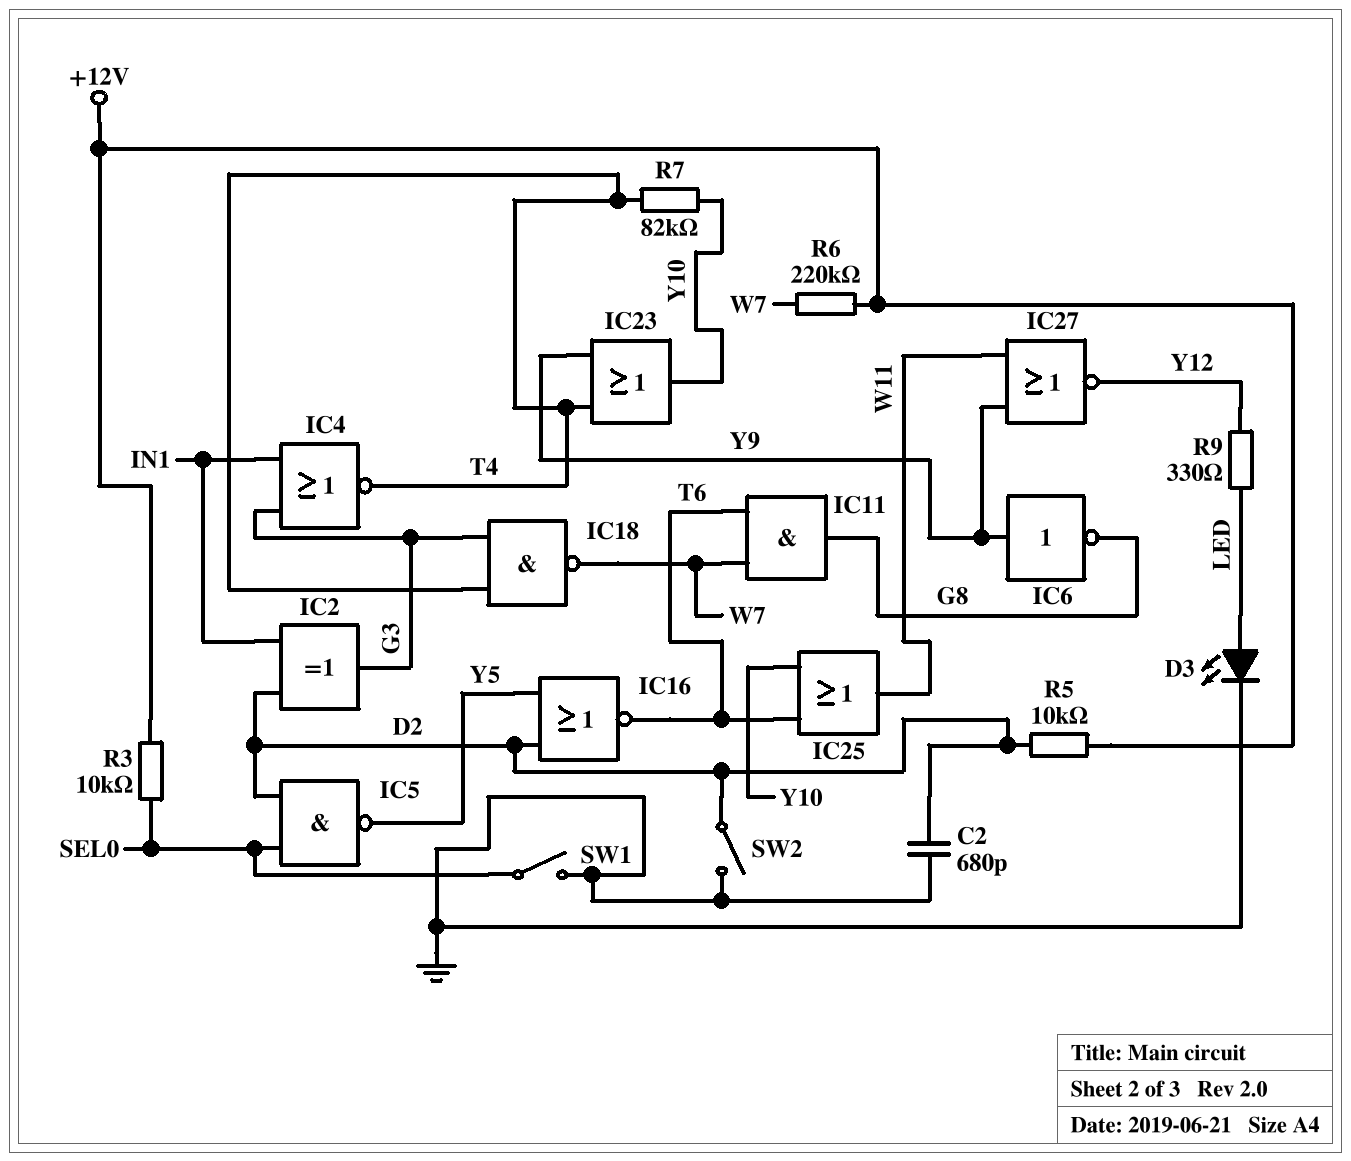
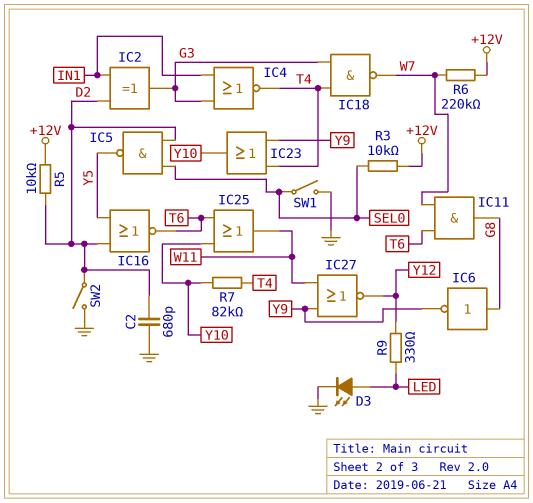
IC6: NOT (in Y9, out G8) -> NOT (in G8, out Y9)

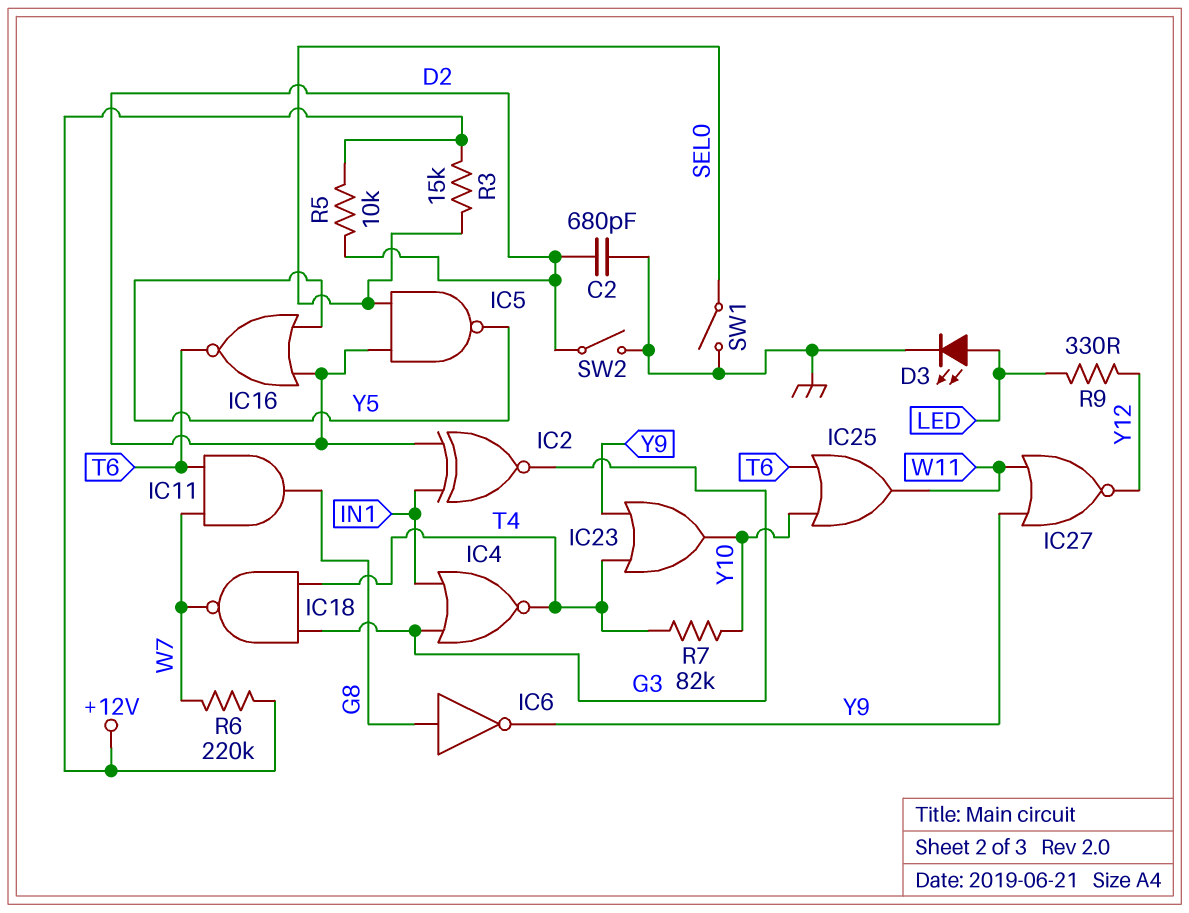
IC2: XOR (in D2, in IN1, out G3) -> XNOR (in D2, in IN1, out G3)
R3: 10k (+12V, SEL0) -> 15k (+12V, SEL0)

